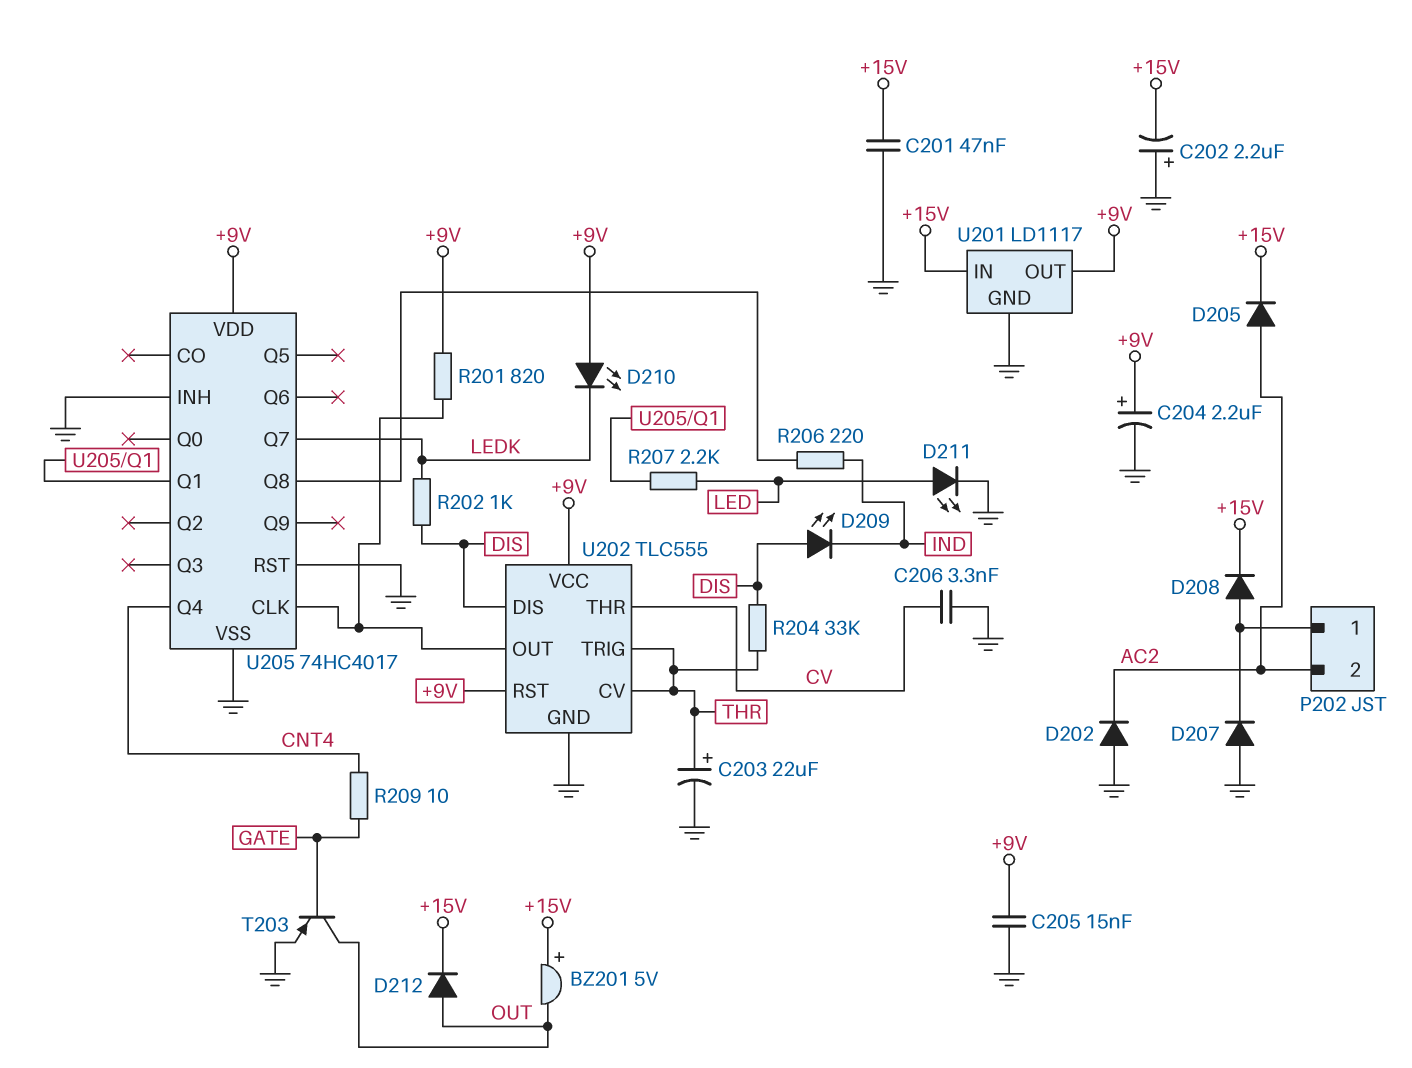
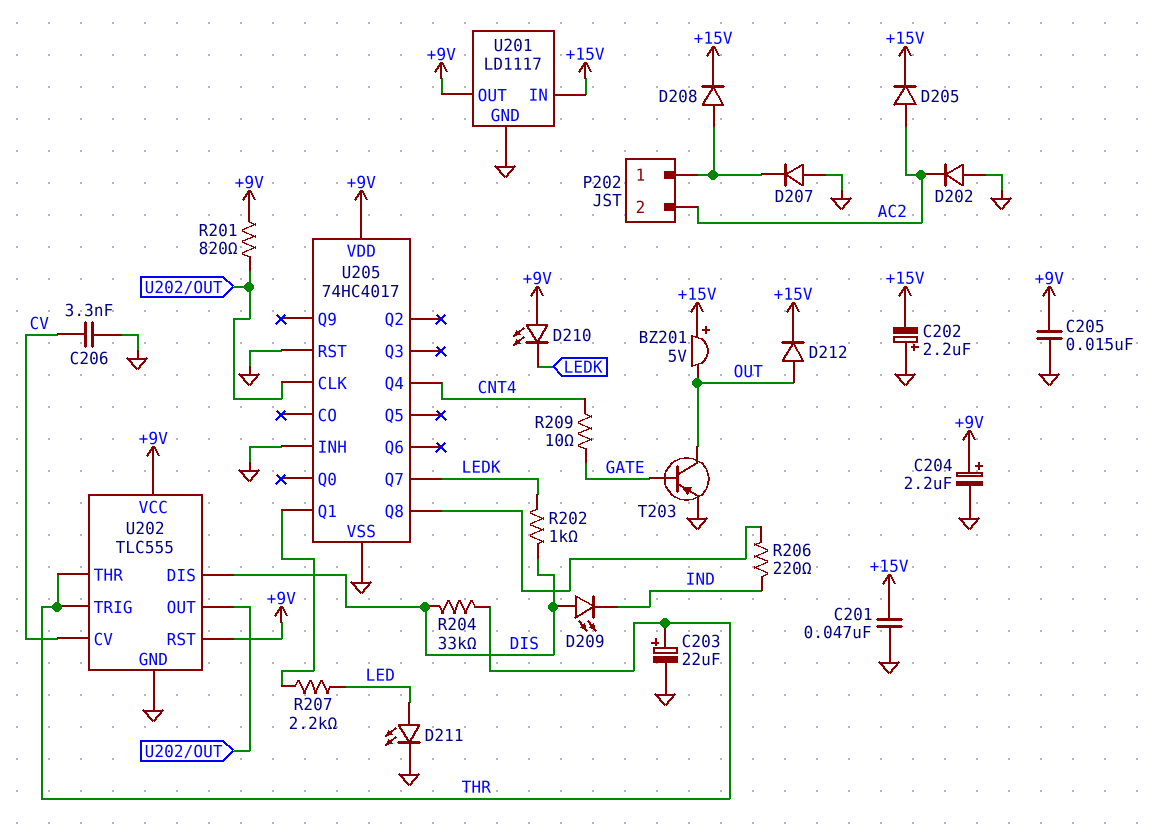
U202 pin CV: THR -> CV
U202 pin THR: CV -> THR

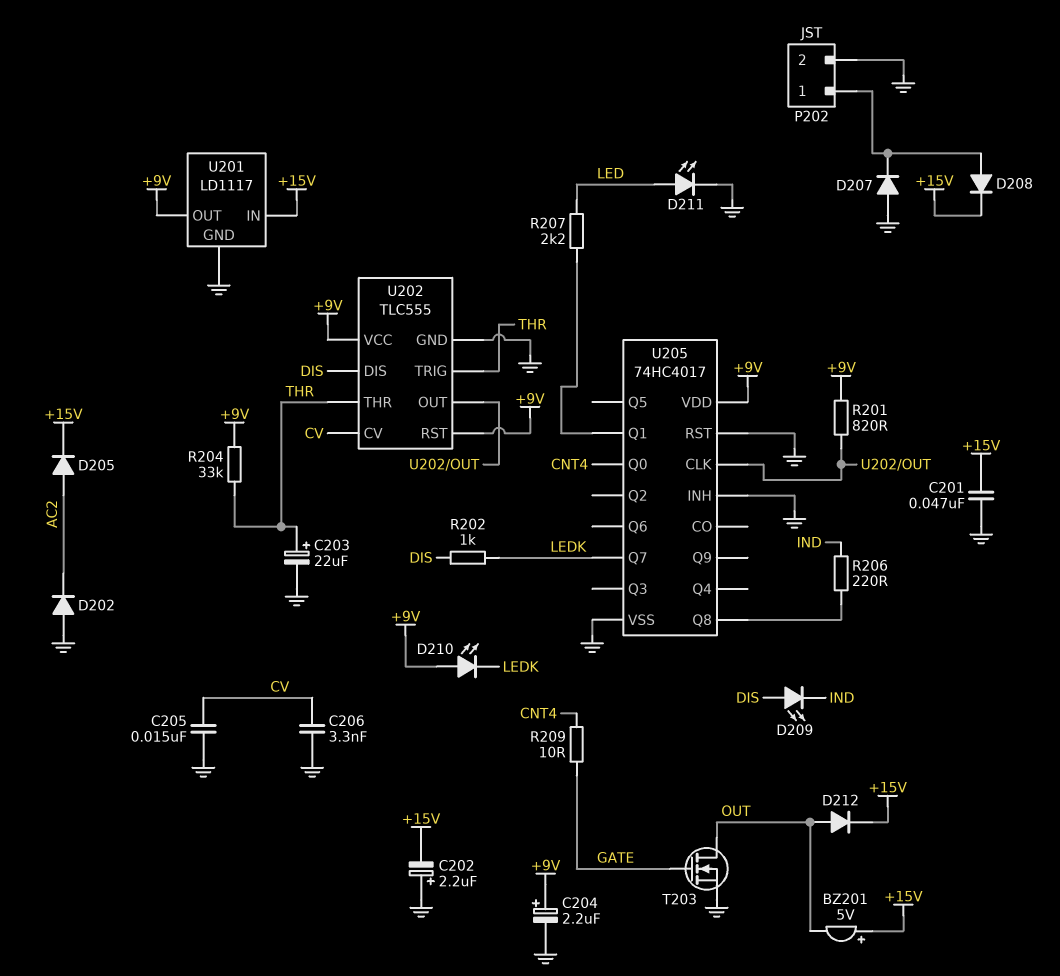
C205: 15nF (+9V, GND) -> 15nF (CV, GND)
P202 pin 2: AC2 -> GND
R204: 33k (DIS, THR) -> 33k (+9V, THR)
T203: PNP (B GATE, C OUT, E GND) -> NMOS (G GATE, D OUT, S GND)
U205 pin Q0: none -> CNT4
U205 pin Q4: CNT4 -> none

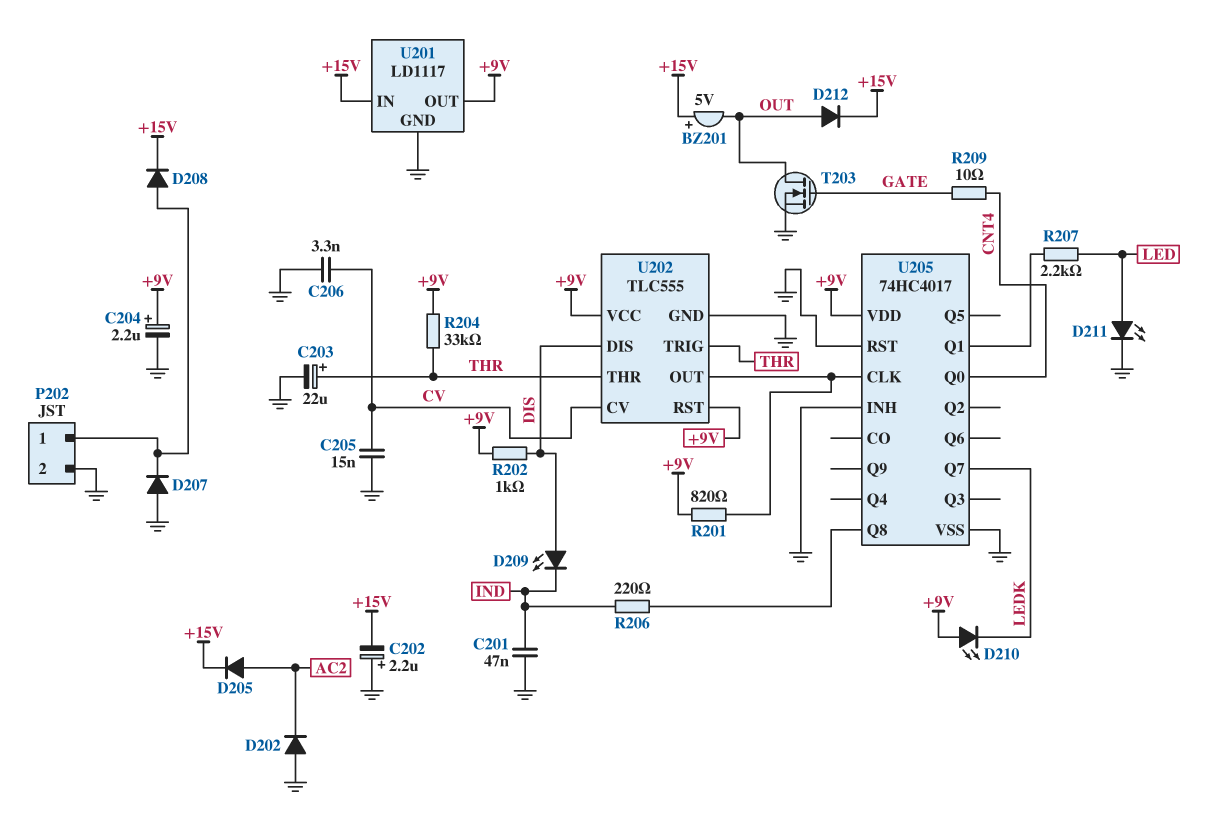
C201: 47nF (+15V, GND) -> 47nF (GND, IND)
R202: 1k (DIS, LEDK) -> 1k (+9V, DIS)

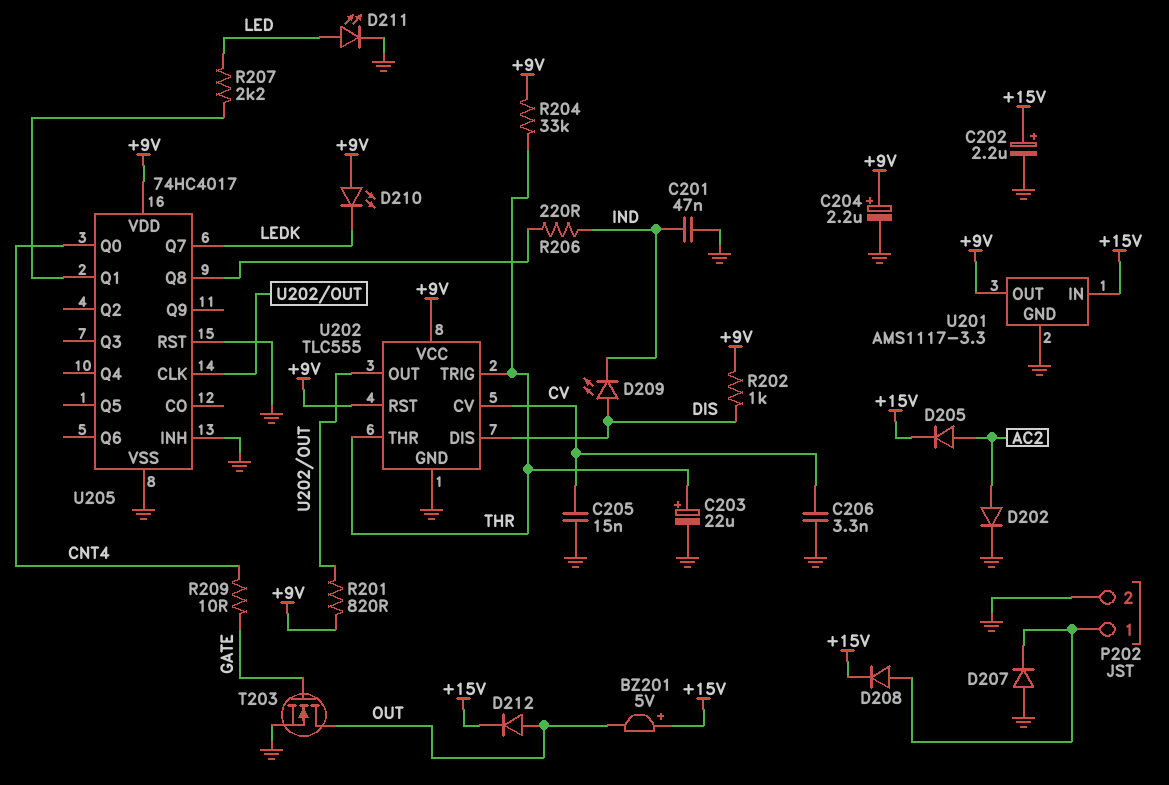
C202: 2.2uF (plus GND, minus +15V) -> 2.2uF (plus +15V, minus GND)
D202: diode (A GND, K AC2) -> diode (A AC2, K GND)
U201: LD1117 -> AMS1117-3.3

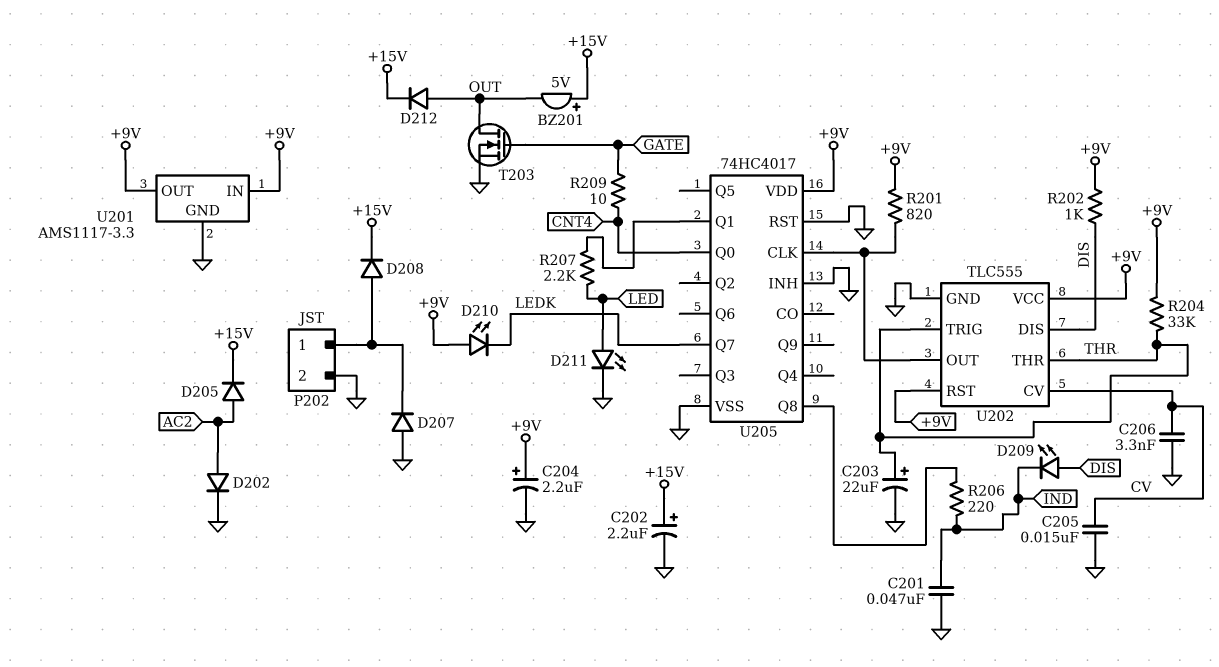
U201 pin IN: +15V -> +9V

